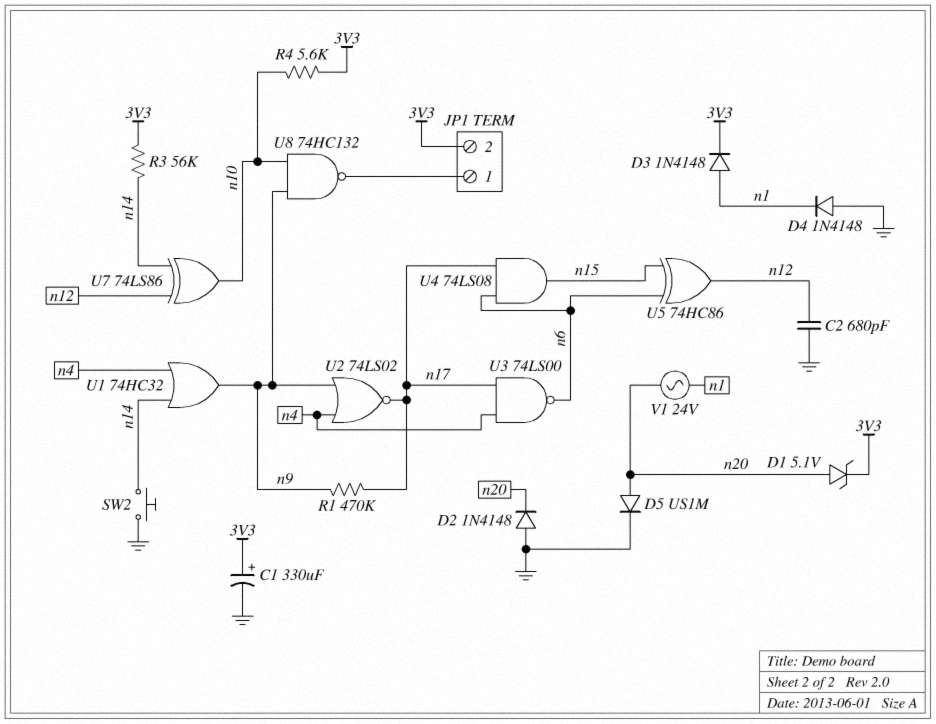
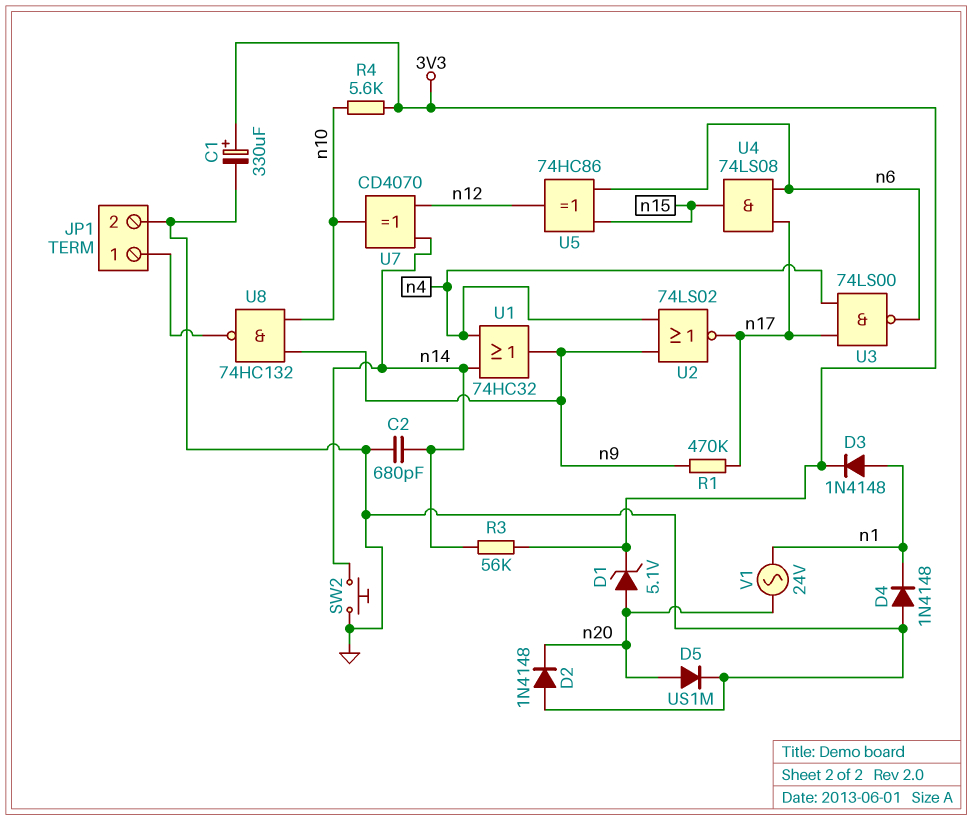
C2: 680pF (GND, n12) -> 680pF (GND, n14)
JP1 pin 2: 3V3 -> GND
U7: XOR 74LS86 (in n12, in n14, out n10) -> XOR CD4070 (in n12, in n14, out n10)

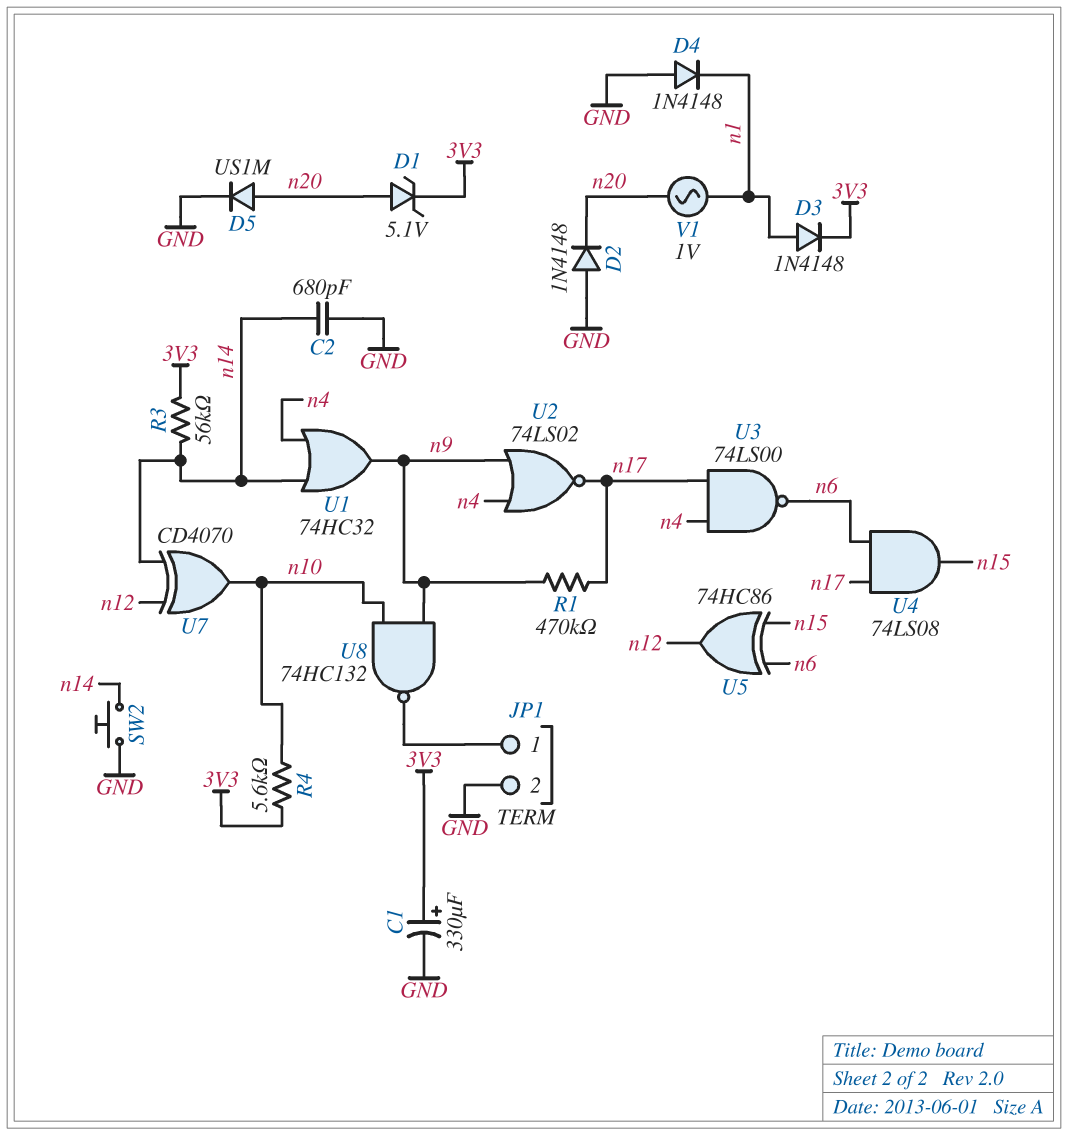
V1: AC 24V (n1, n20) -> AC 1V (n1, n20)

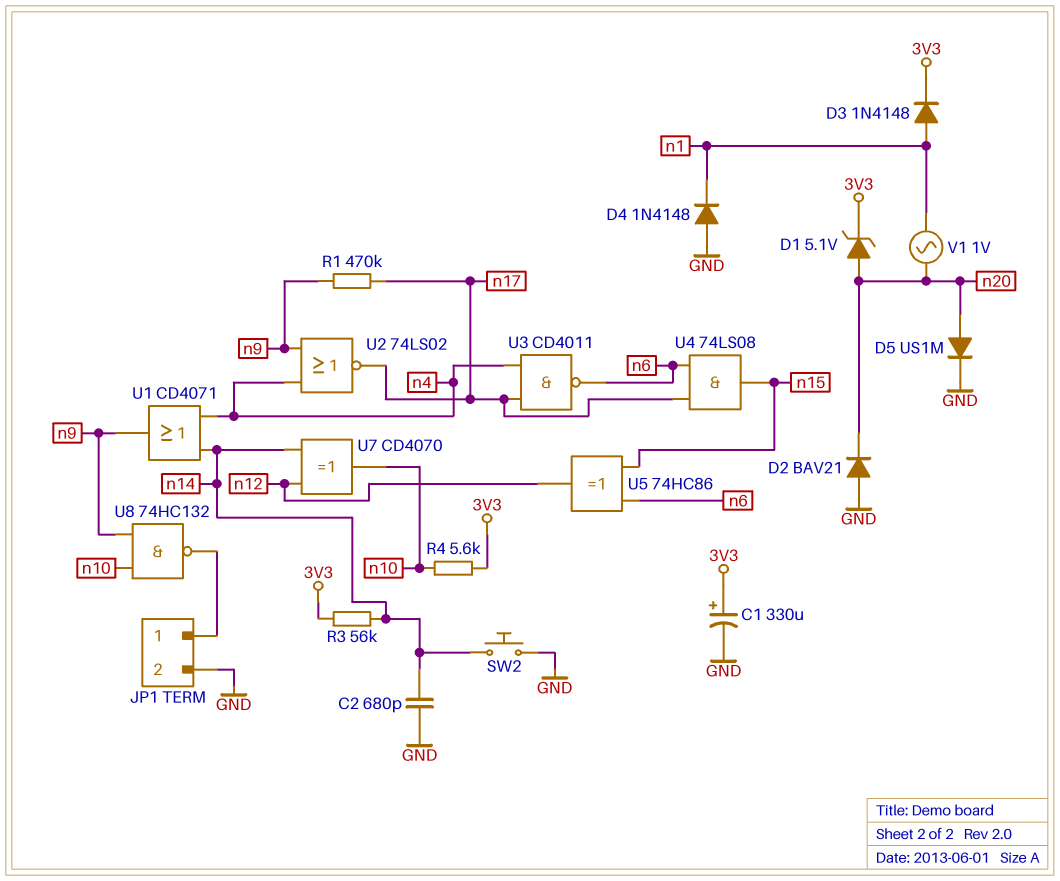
D2: diode 1N4148 (A GND, K n20) -> diode BAV21 (A GND, K n20)
U1: OR 74HC32 (in n4, in n14, out n9) -> OR CD4071 (in n4, in n14, out n9)
U3: NAND 74LS00 (in n4, in n17, out n6) -> NAND CD4011 (in n4, in n17, out n6)

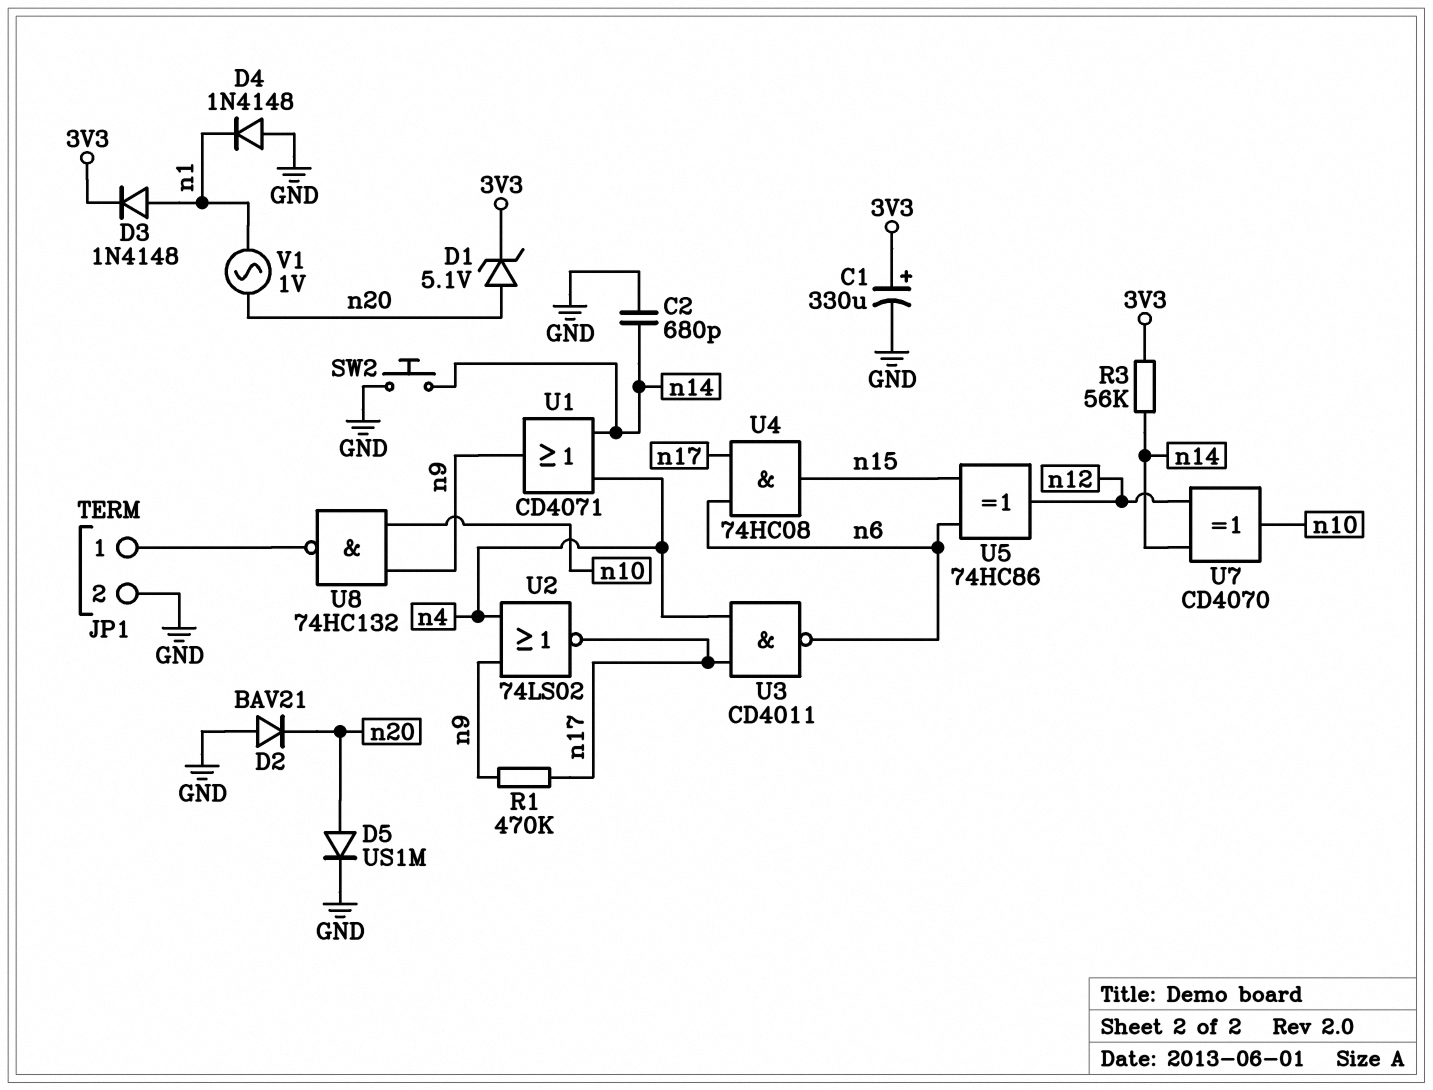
R4: 5.6k (3V3, n10) -> none
U4: AND 74LS08 (in n6, in n17, out n15) -> AND 74HC08 (in n6, in n17, out n15)

